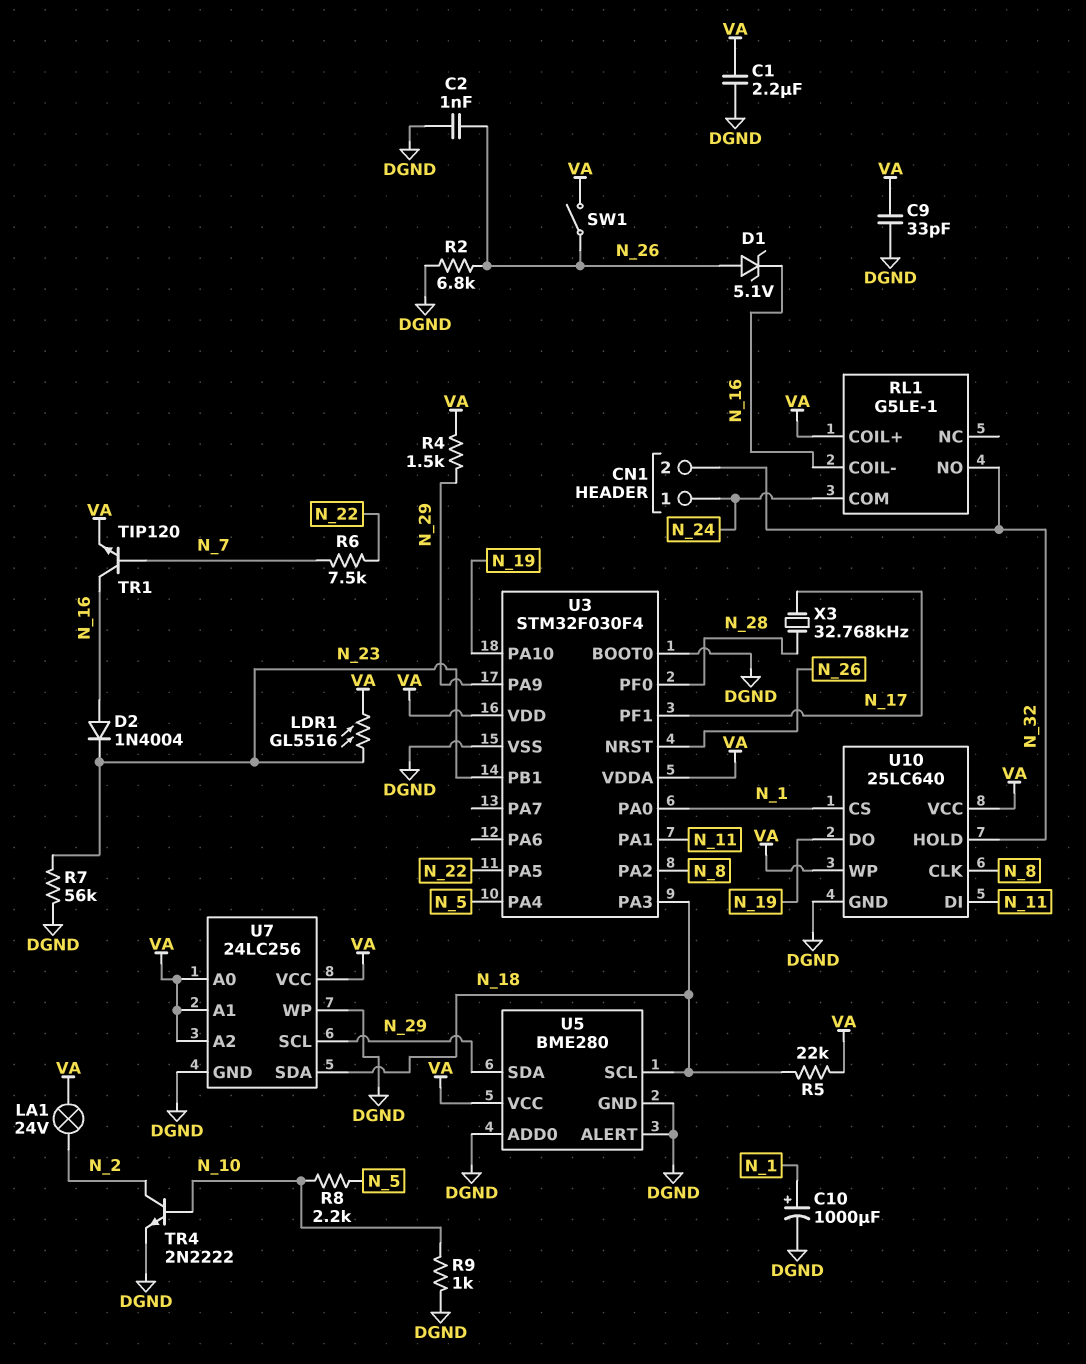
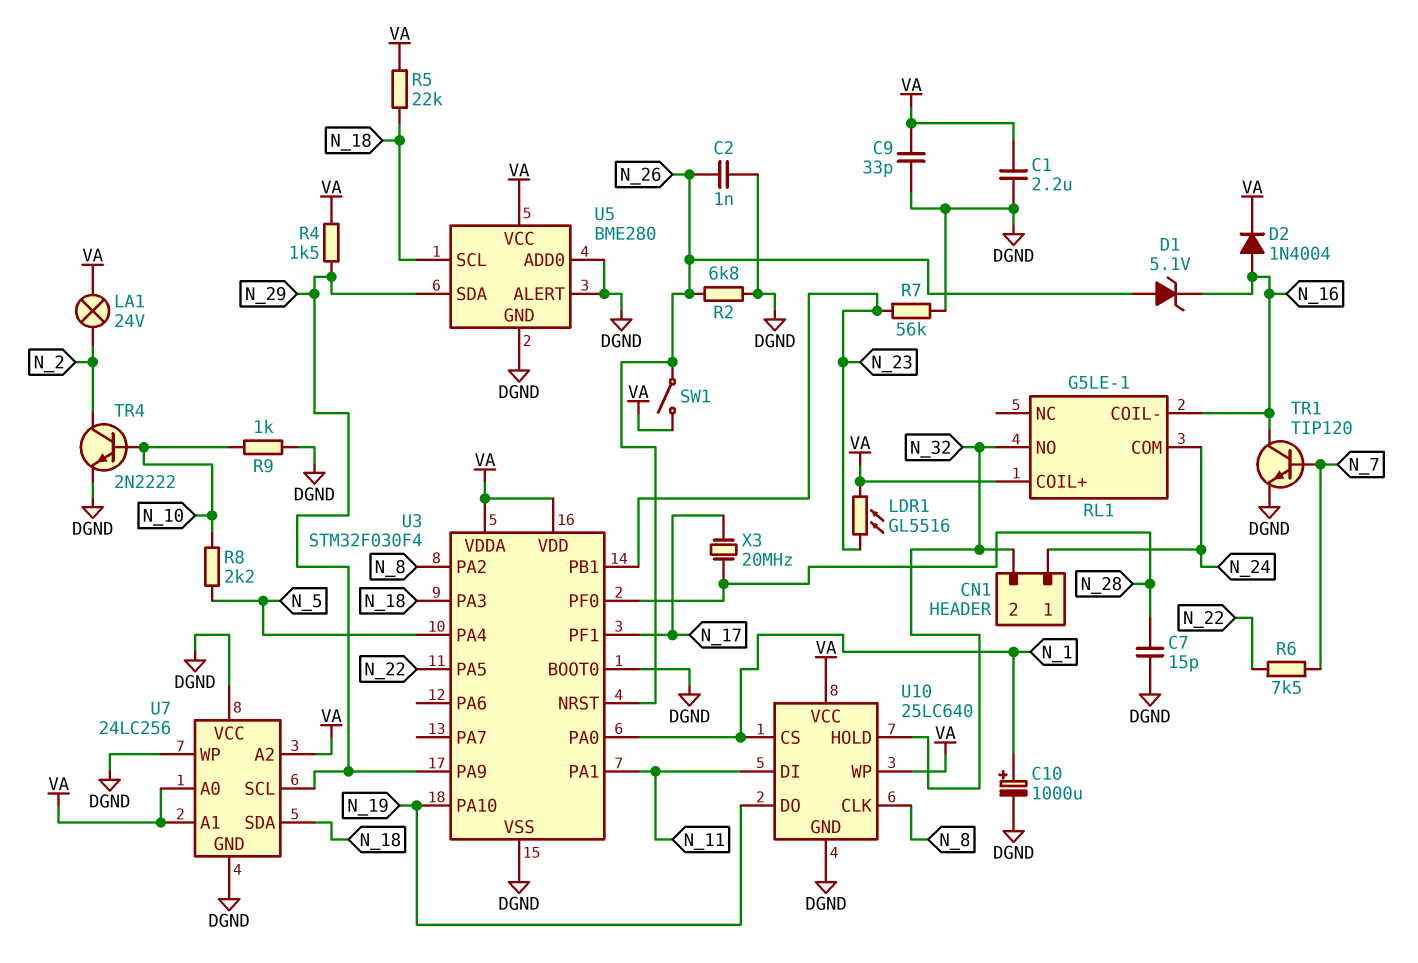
C7: none -> 15pF (DGND, N_28)
D2: diode 1N4004 (A N_16, K N_23) -> diode 1N4004 (A N_16, K VA)
TR1: NPN TIP120 (B N_7, C N_16, E VA) -> NPN TIP120 (B N_7, C N_16, E DGND)
U7 pin VCC: VA -> DGND
X3: 32.768kHz (N_17, N_28) -> 20MHz (N_17, N_28)

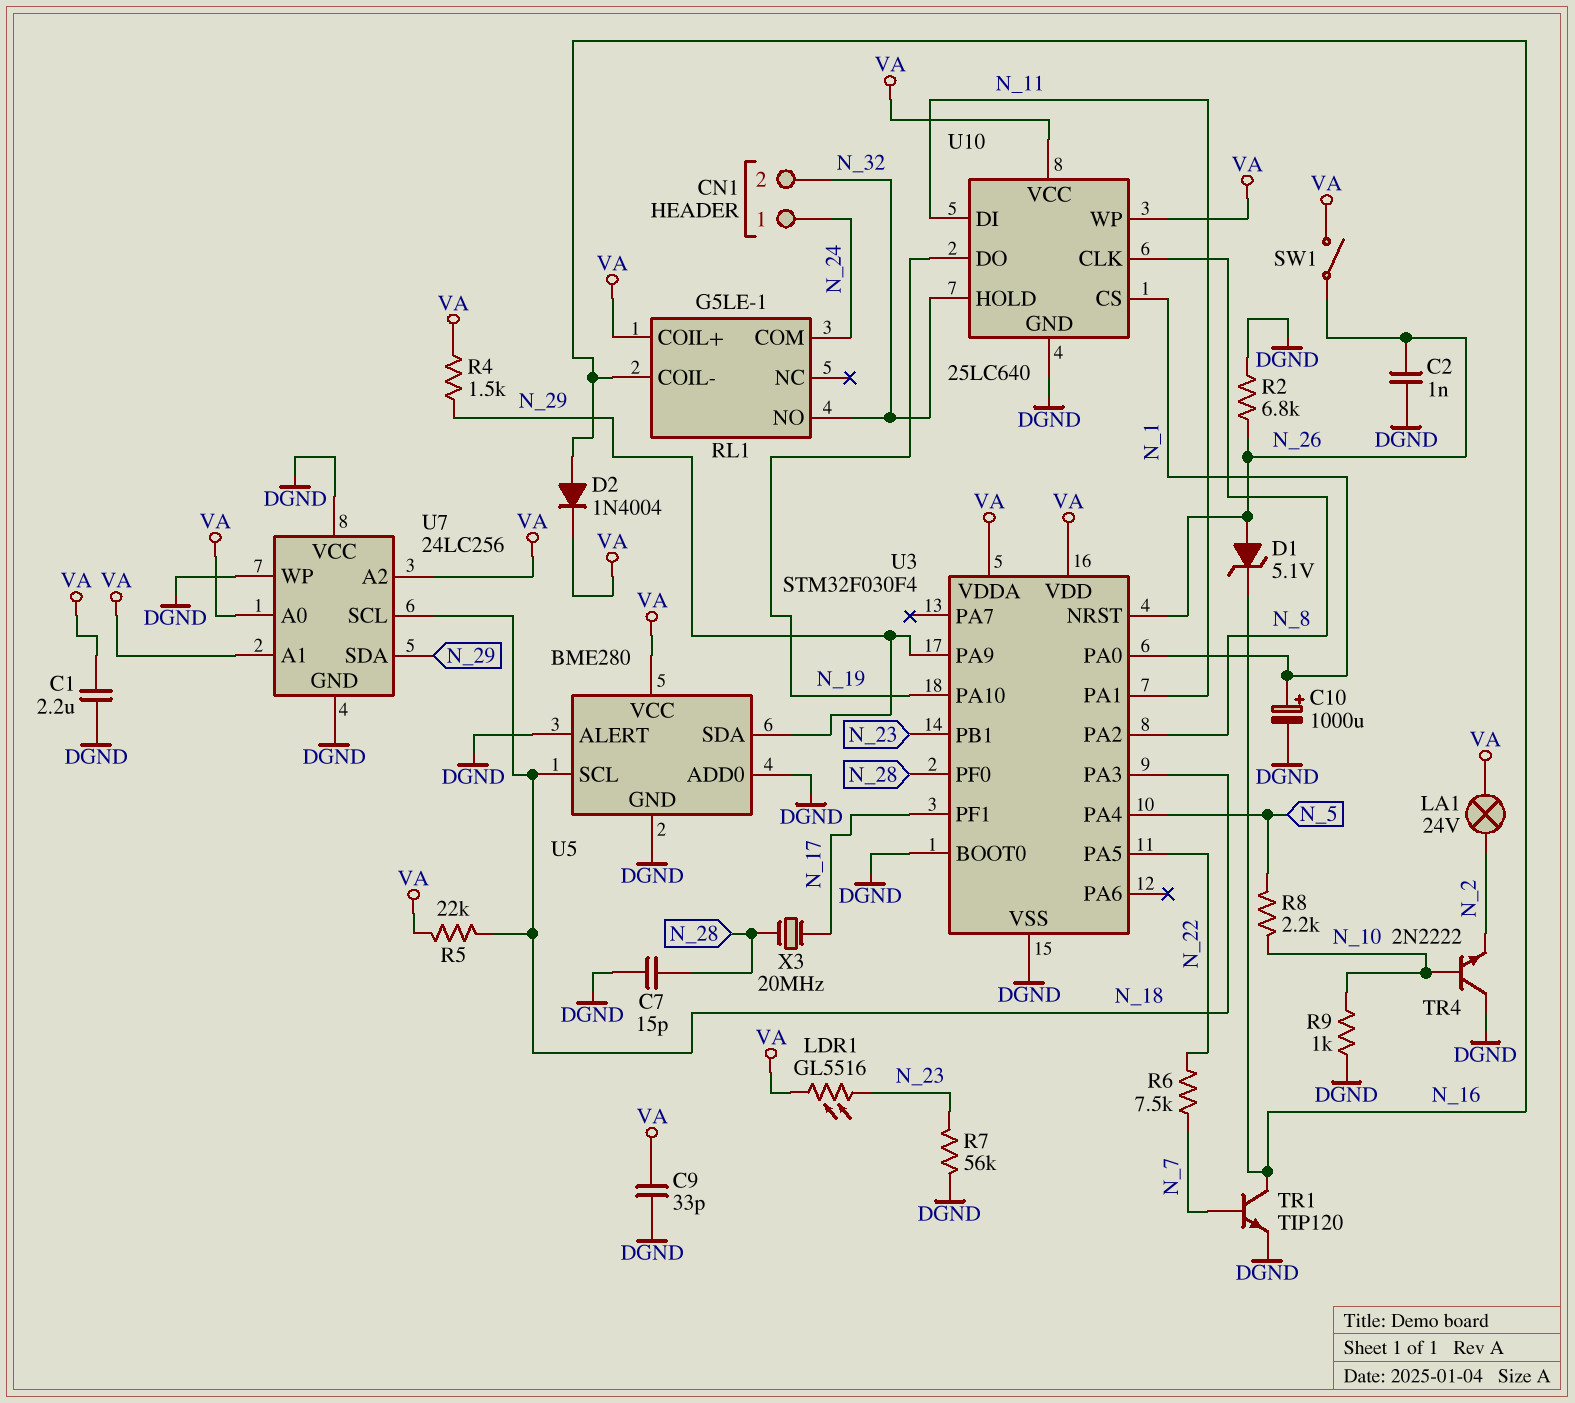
TR4: NPN 2N2222 (B N_10, C N_2, E DGND) -> NPN 2N2222 (B N_10, C DGND, E N_2)
U7 pin SCL: N_29 -> N_18
U7 pin SDA: N_18 -> N_29

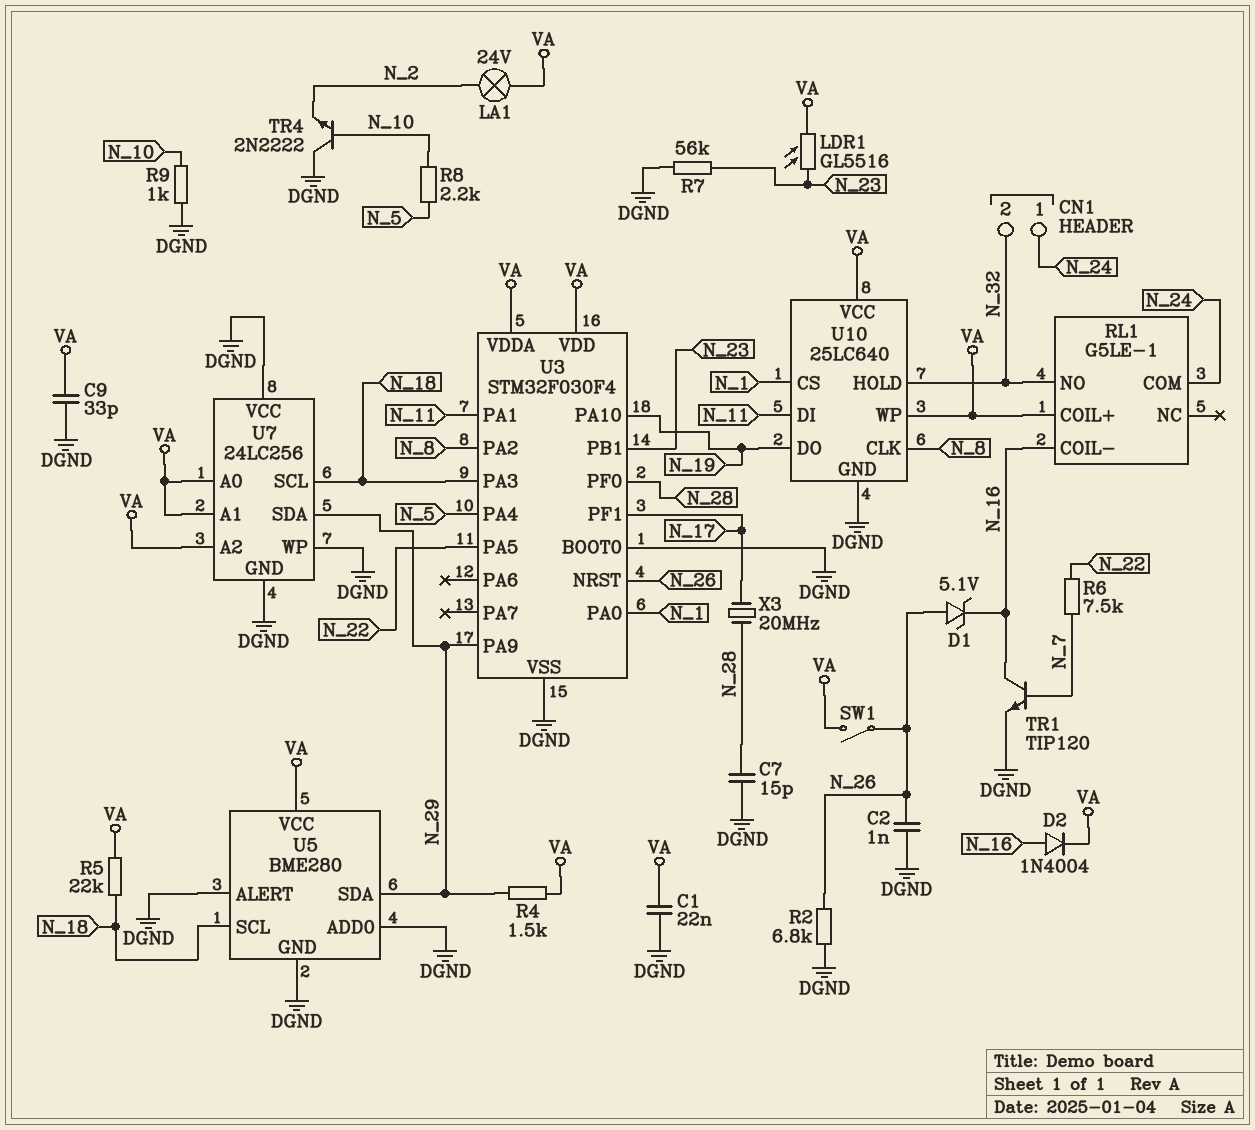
C1: 2.2uF (DGND, VA) -> 22nF (DGND, VA)
C10: 1000uF (plus N_1, minus DGND) -> none

